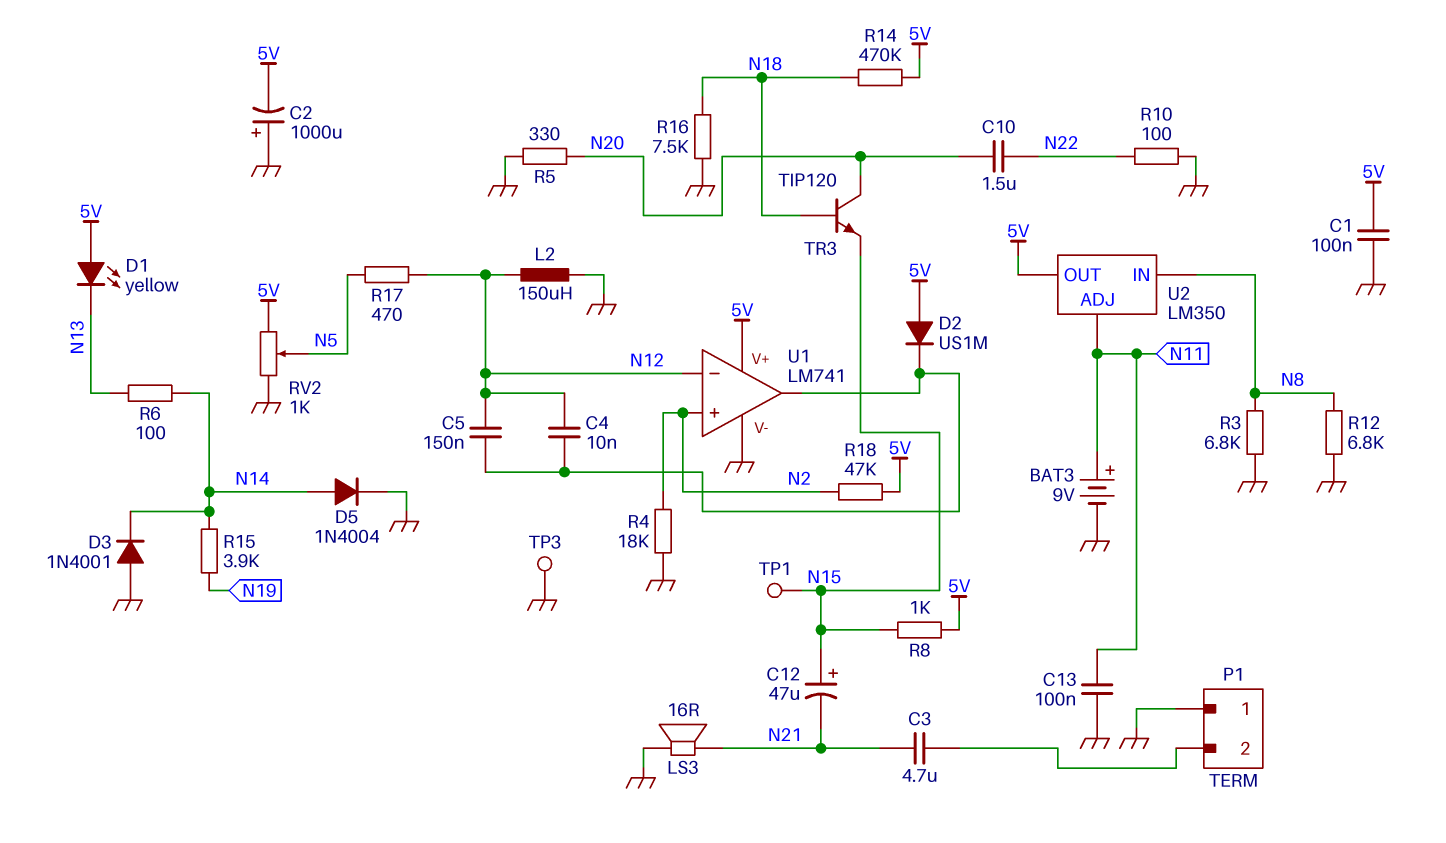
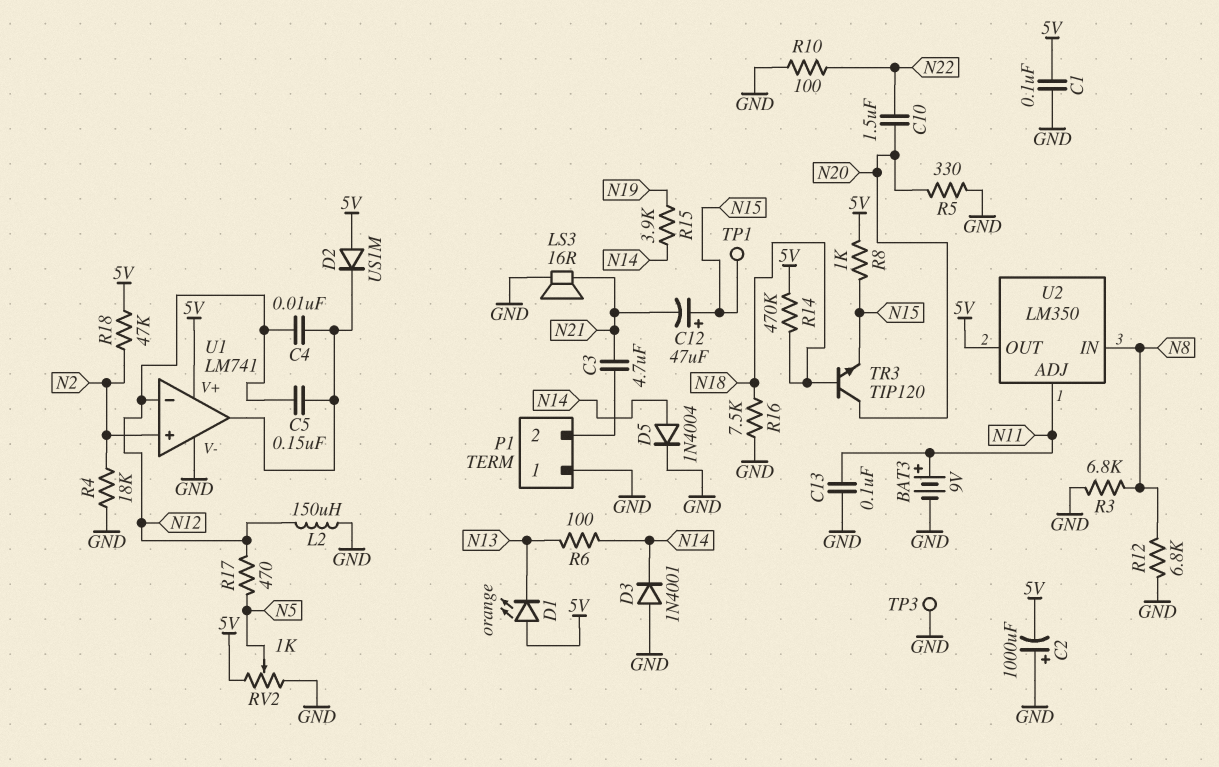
D1: LED yellow (A 5V, K N13) -> LED orange (A 5V, K N13)

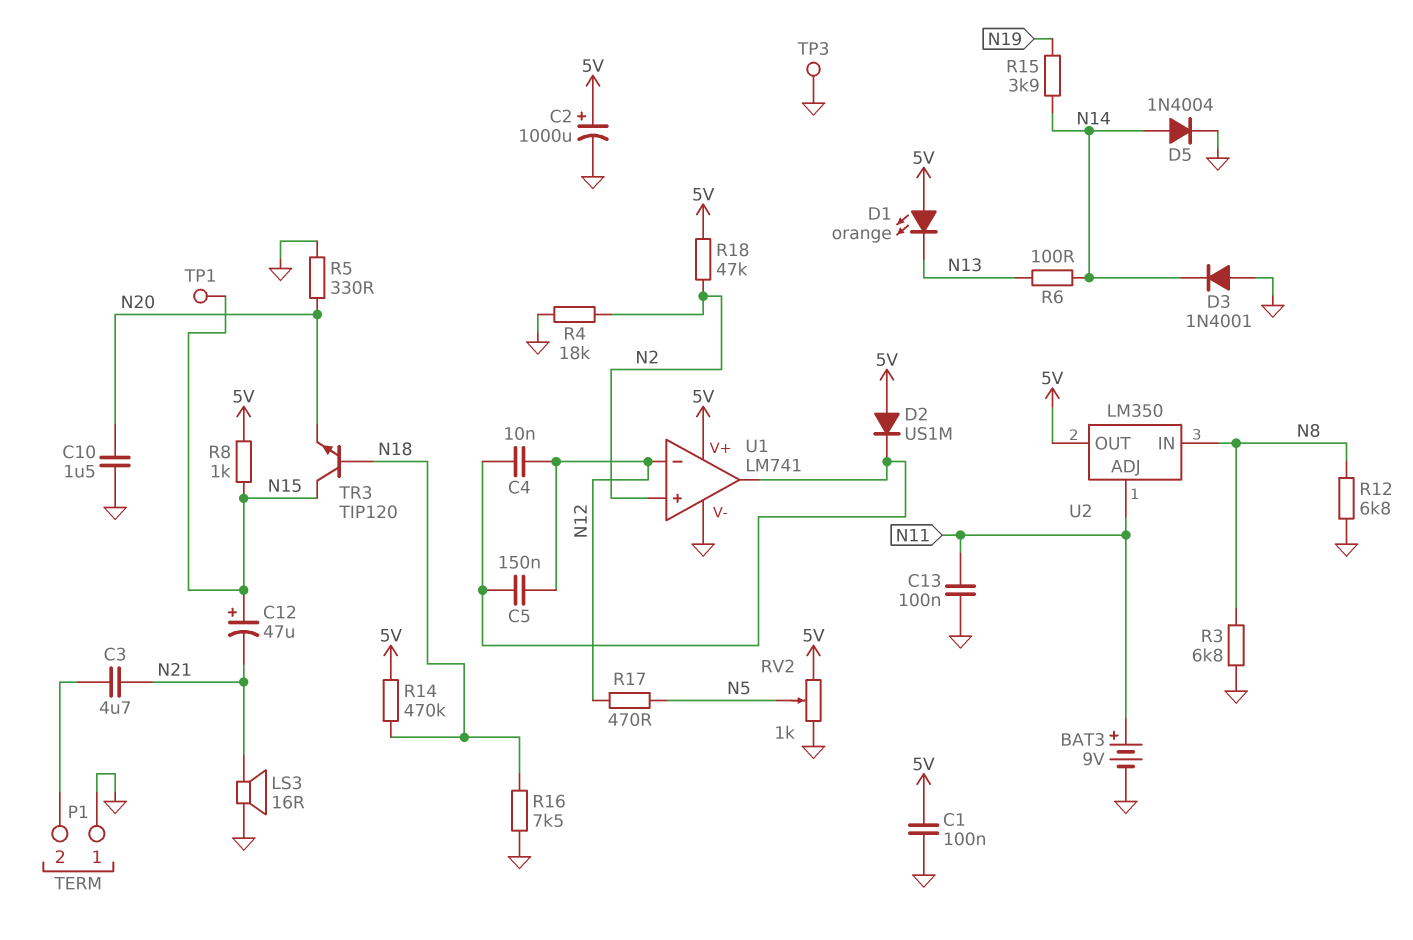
C2: 1000uF (plus GND, minus 5V) -> 1000uF (plus 5V, minus GND)
C10: 1.5uF (N20, N22) -> 1.5uF (GND, N20)
L2: 150uH (GND, N12) -> none
R10: 100 (GND, N22) -> none
TR3: NPN TIP120 (B N18, C N20, E N15) -> NPN TIP120 (B N18, C N15, E N20)

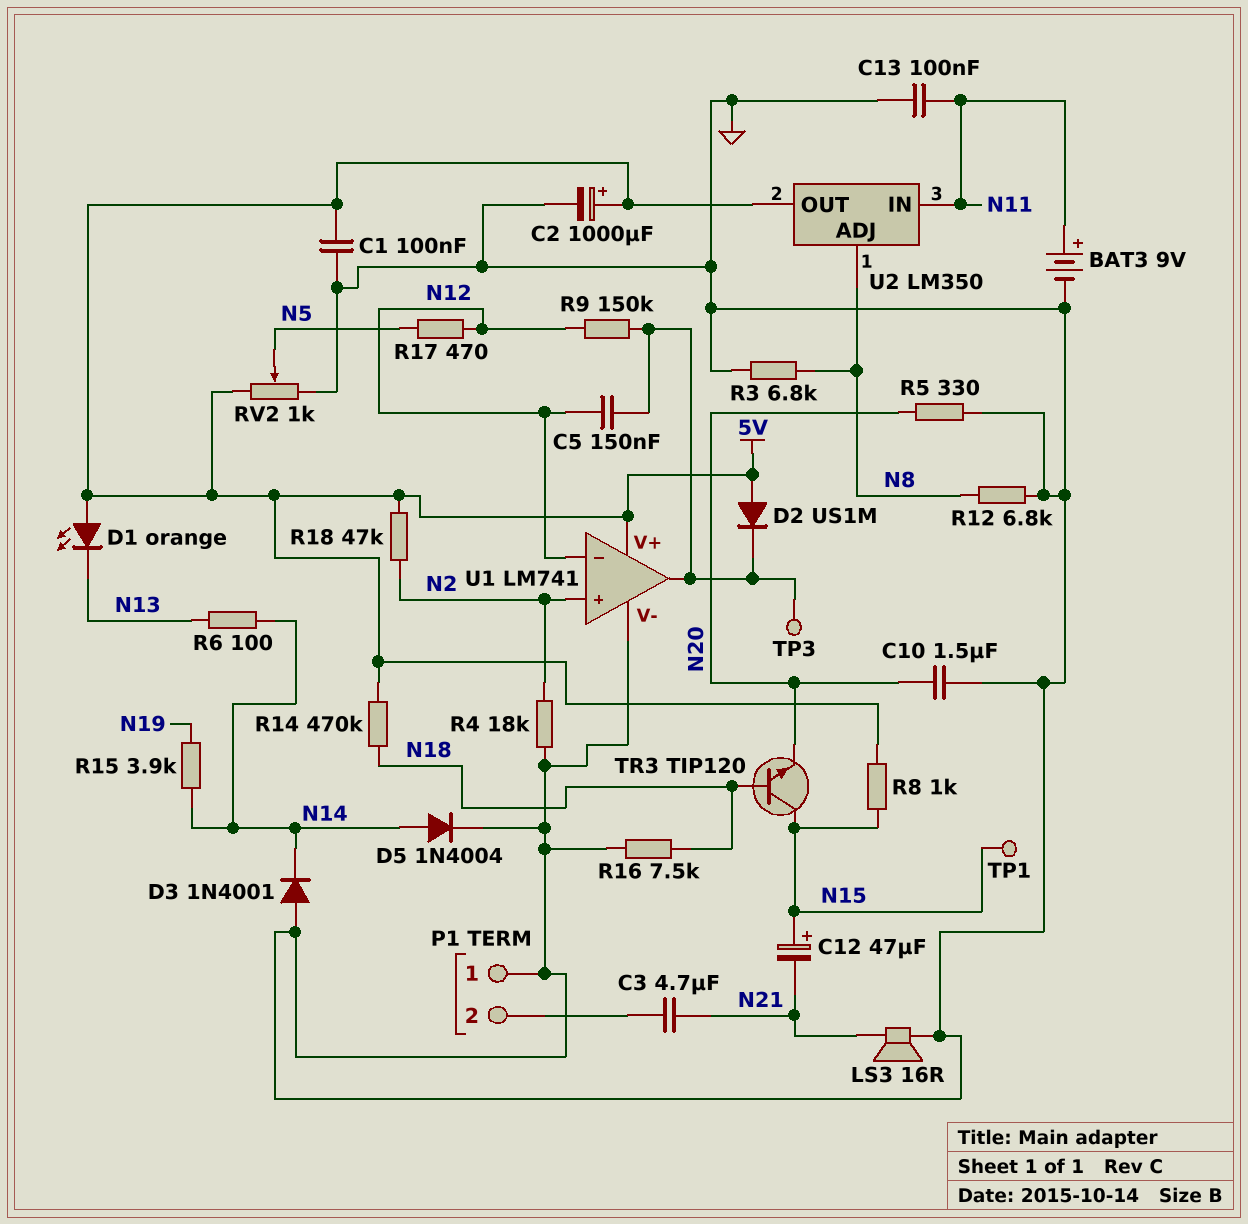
C4: 10nF (N12, U1/out) -> none
R9: none -> 150k (N12, U1/out)
TP3: test point (GND) -> test point (U1/out)
U2 pin ADJ: N11 -> N8
U2 pin IN: N8 -> N11

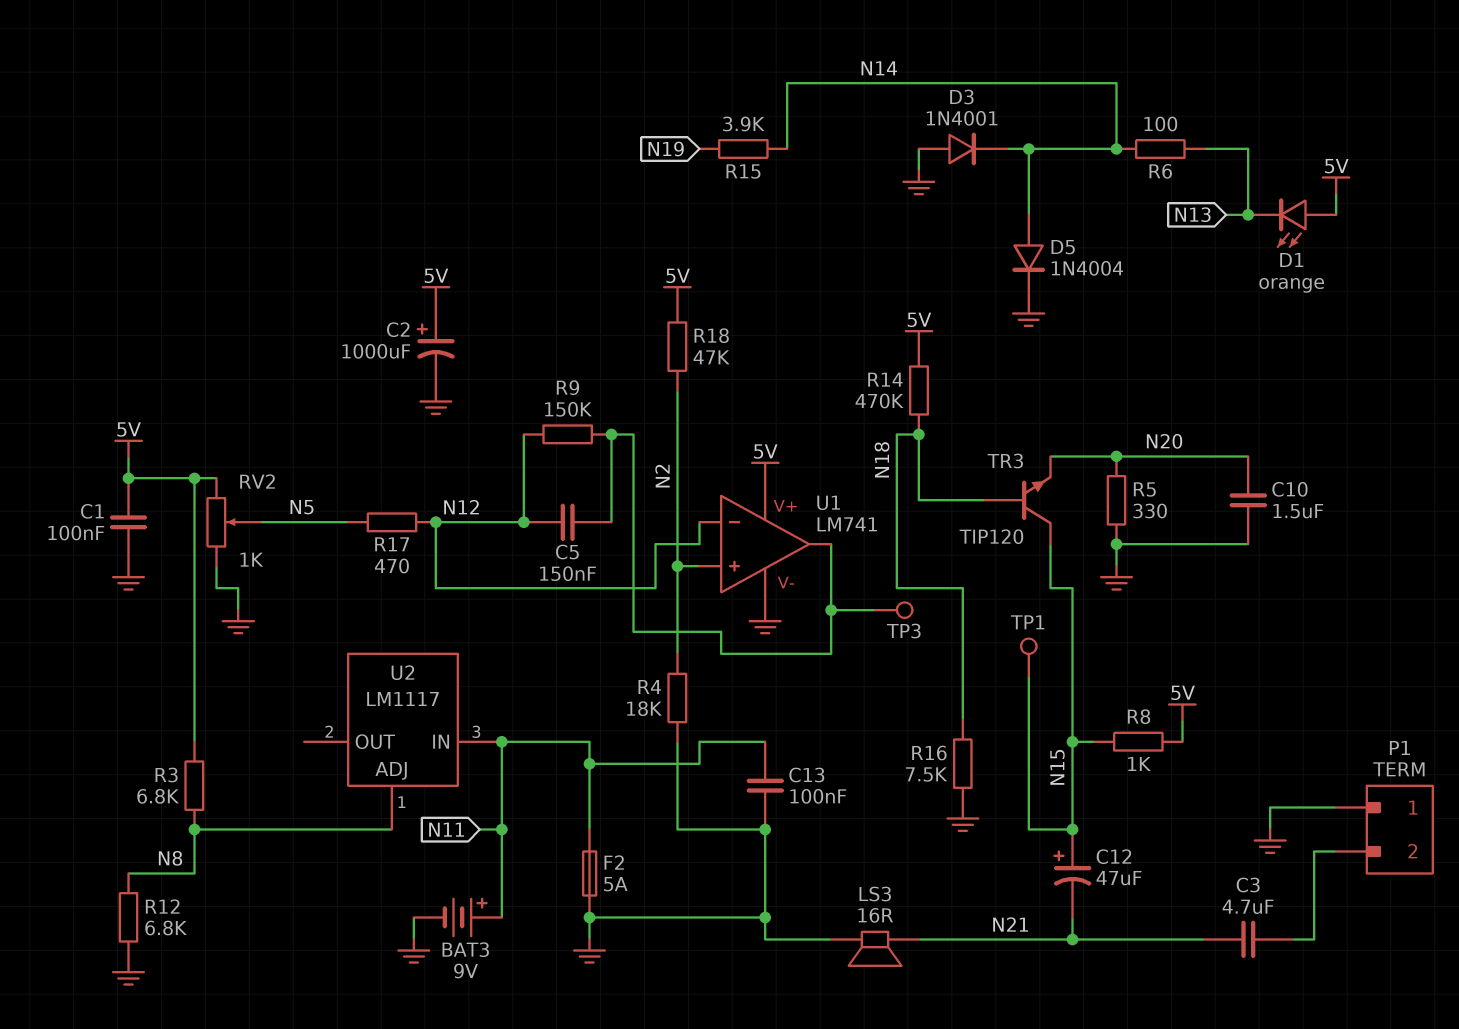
D2: diode US1M (A 5V, K U1/out) -> none
F2: none -> 5A (GND, N11)
R3: 6.8k (GND, N8) -> 6.8k (5V, N8)
U2: LM350 -> LM1117
U2 pin OUT: 5V -> none

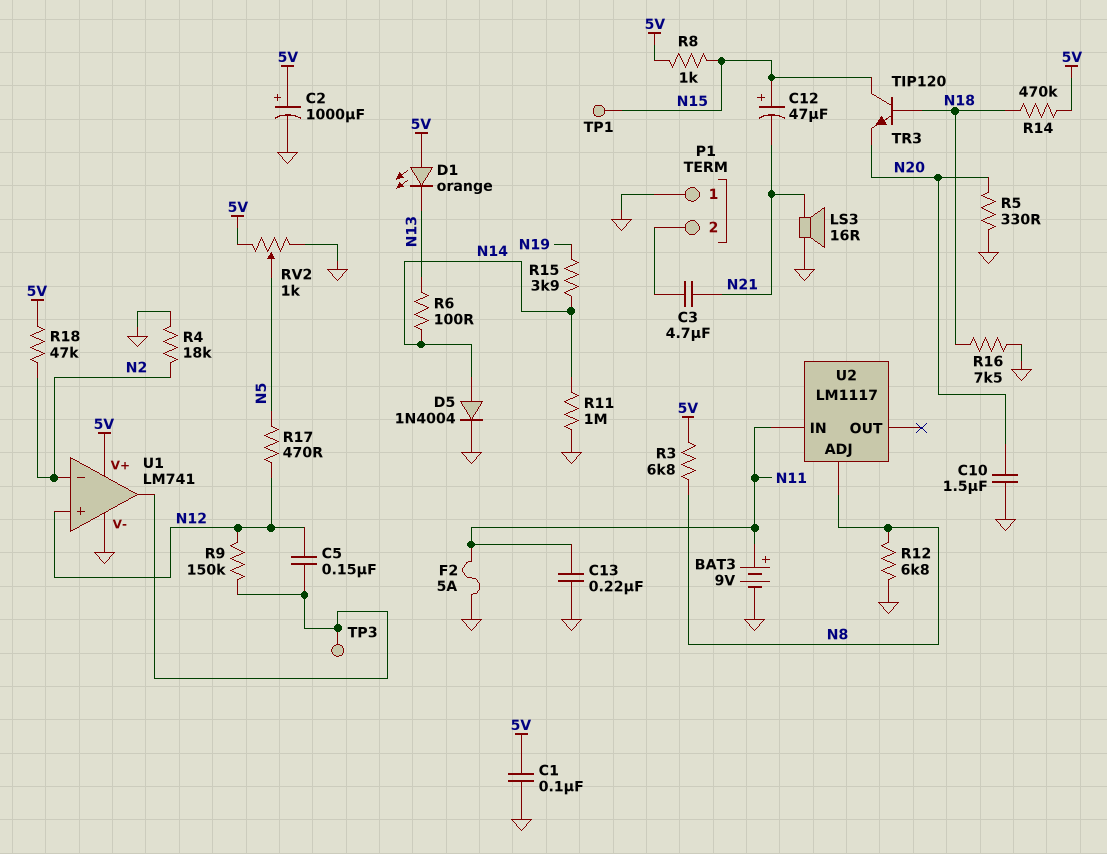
C13: 100nF (GND, N11) -> 220nF (GND, N11)
D3: diode 1N4001 (A GND, K N14) -> none
R11: none -> 1M (GND, N14)
U1 pin in+: N2 -> N12
U1 pin in-: N12 -> N2

